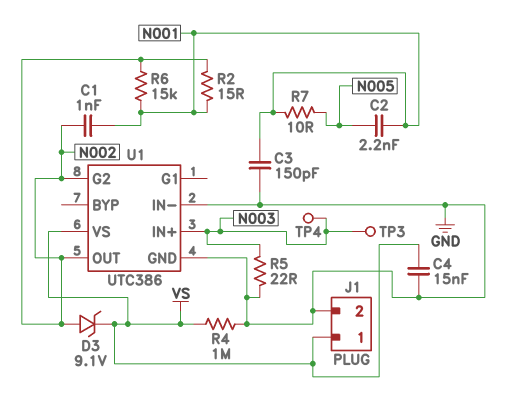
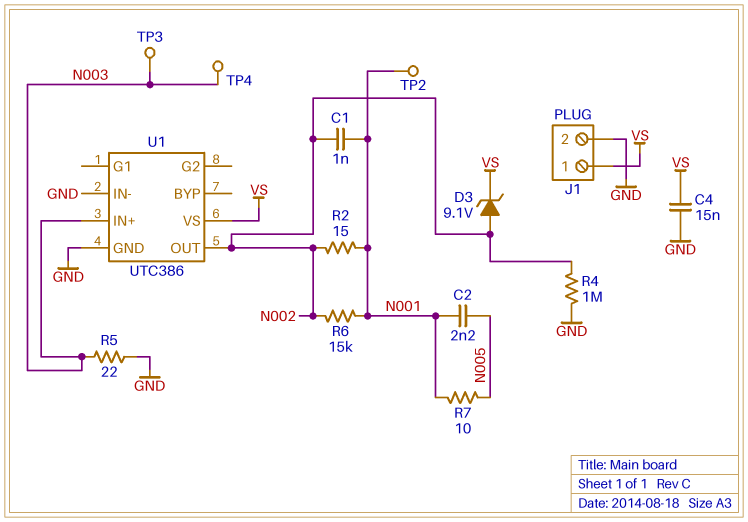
C3: 150pF (GND, N001) -> none
R4: 1M (GND, VS) -> 1M (GND, N002)
TP2: none -> test point (N001)
U1 pin G2: N002 -> none

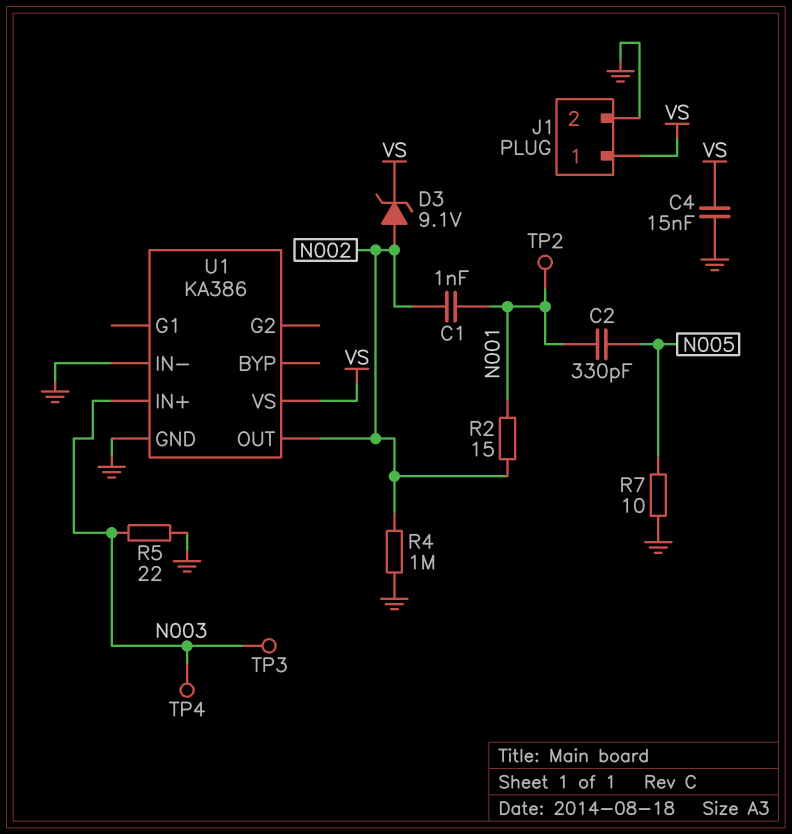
C2: 2.2nF (N001, N005) -> 330pF (N001, N005)
R6: 15k (N001, N002) -> none
R7: 10 (N001, N005) -> 10 (GND, N005)
U1: UTC386 -> KA386

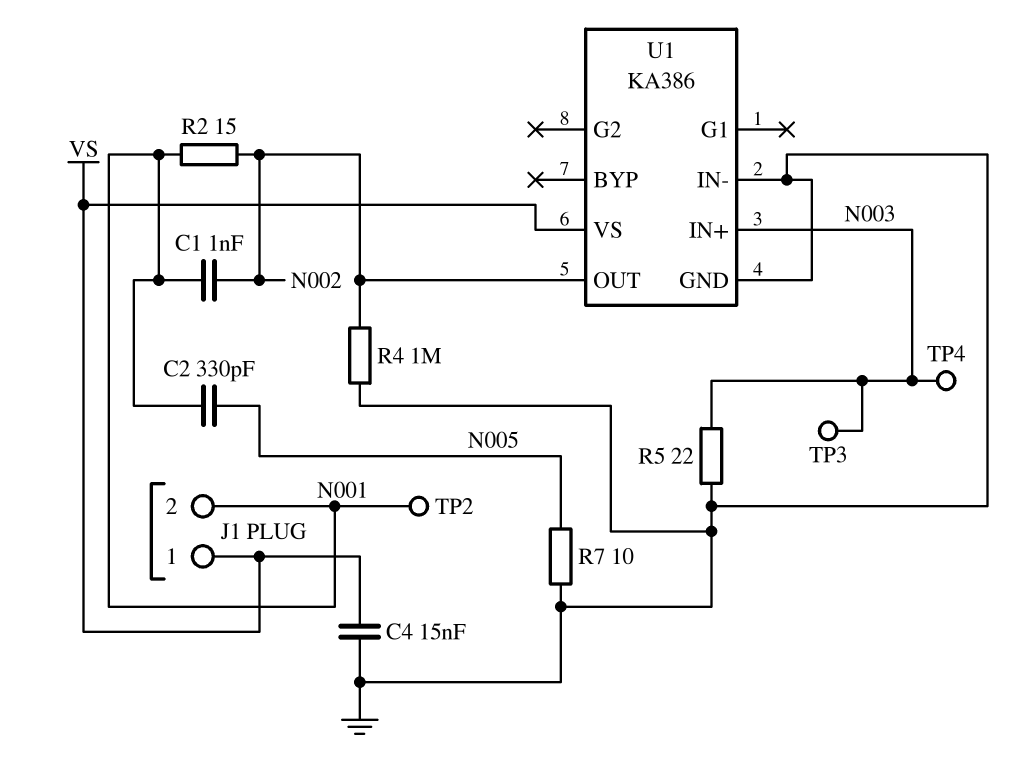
D3: zener 9.1V (A N002, K VS) -> none
J1 pin 2: GND -> N001

